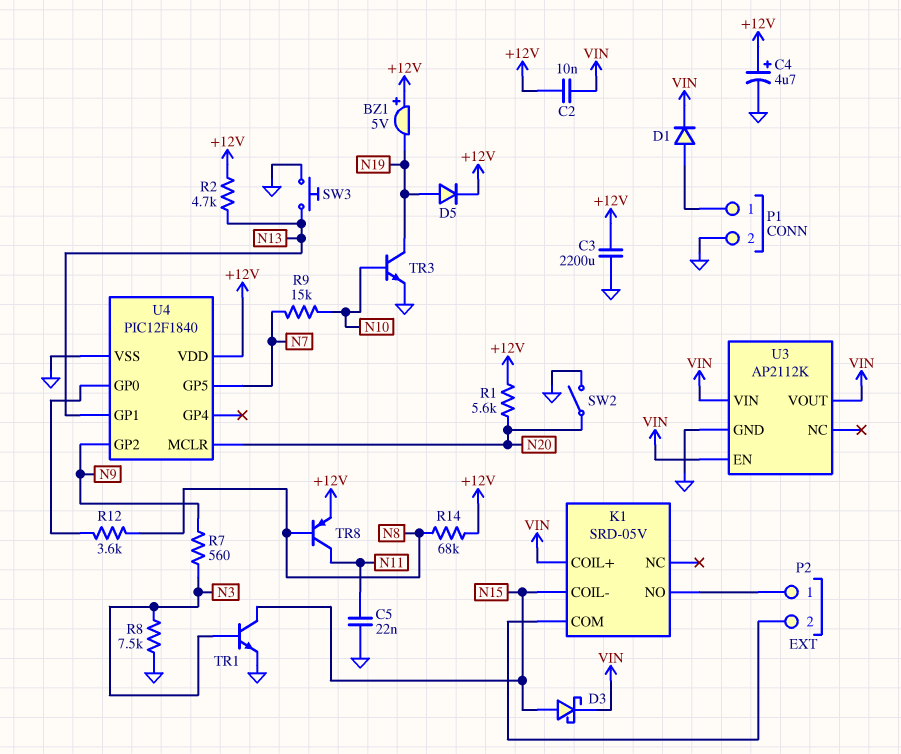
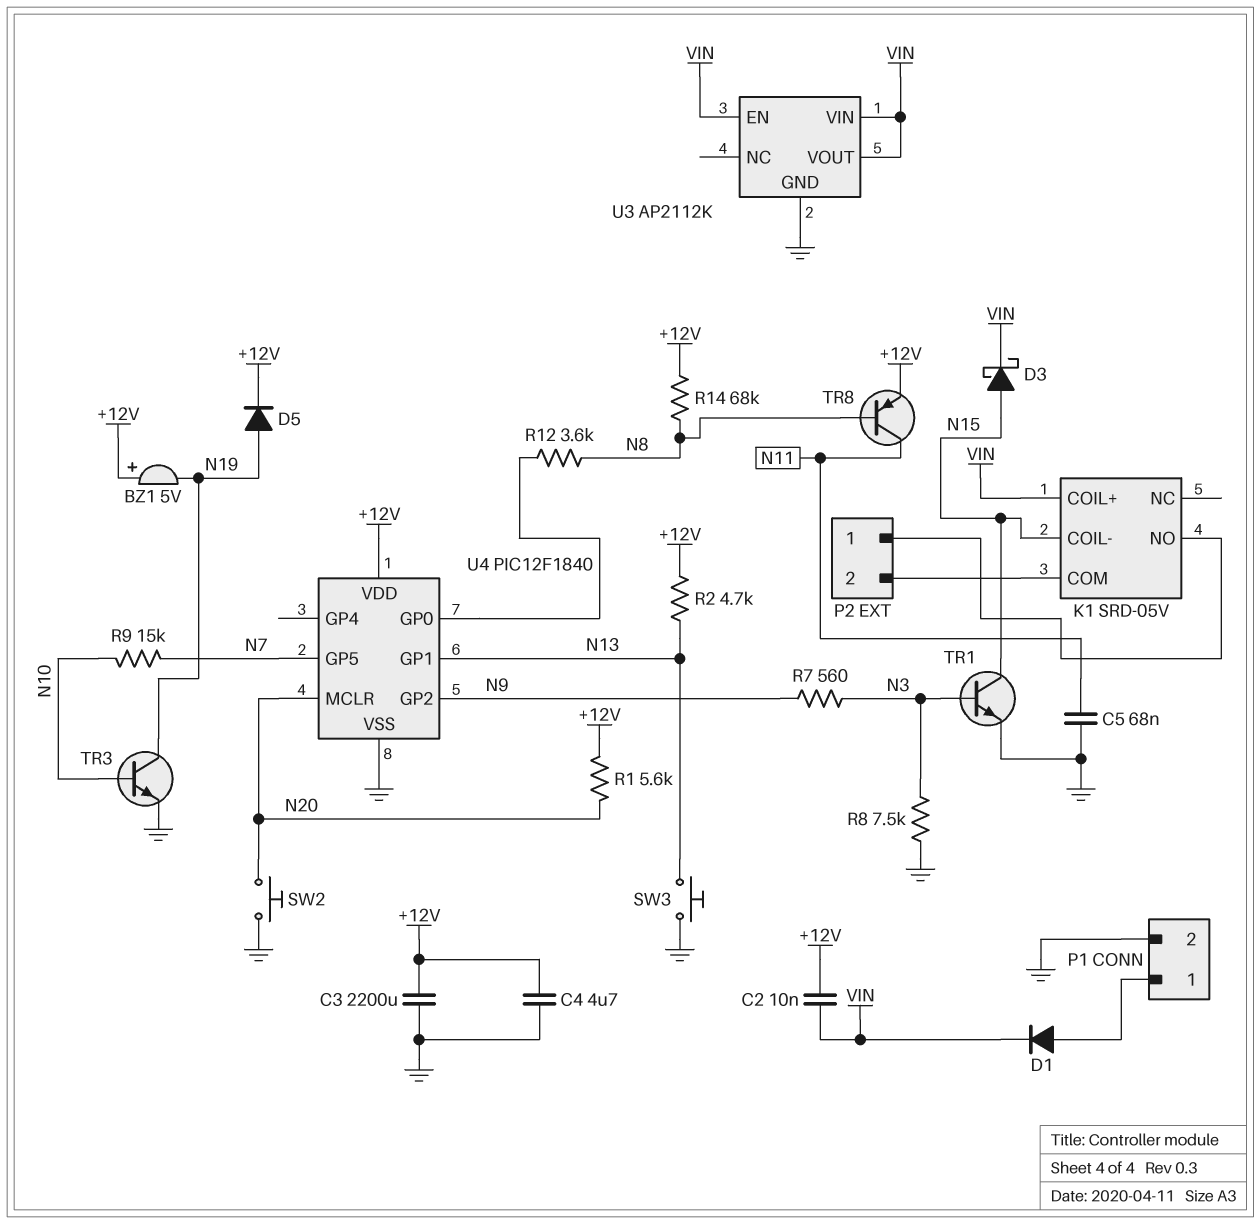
C4: 4.7uF (plus +12V, minus GND) -> 4.7uF (+12V, GND)
C5: 22nF (GND, N11) -> 68nF (GND, N11)
SW2: switch (GND, N20) -> button (GND, N20)

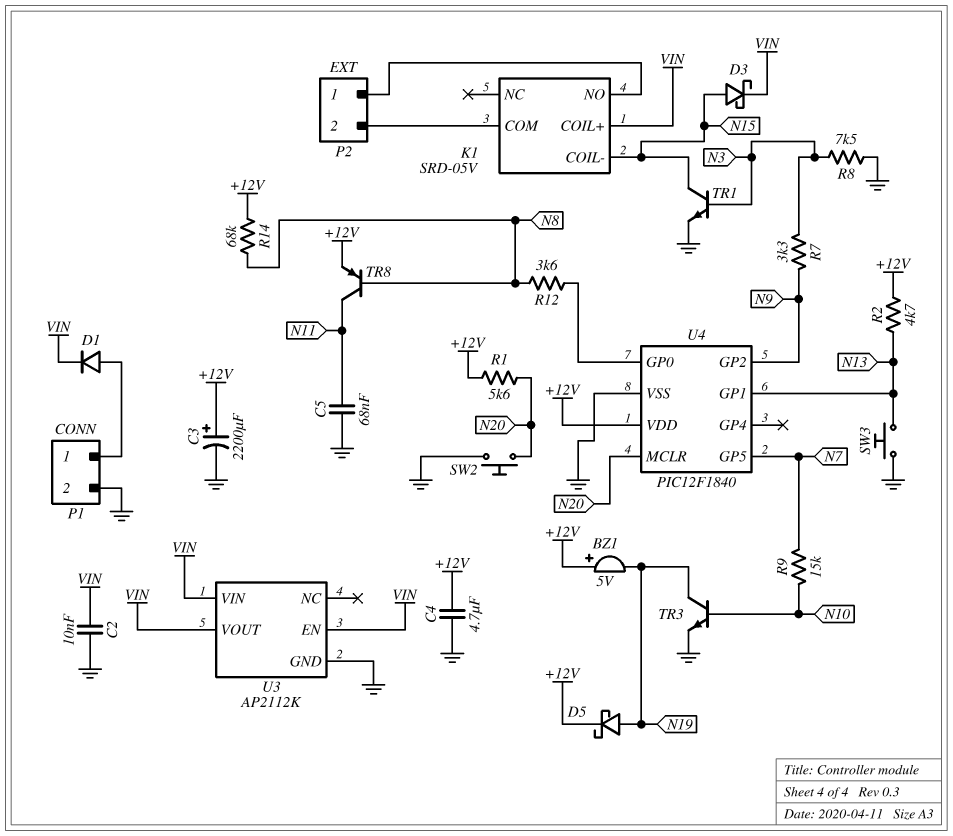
C2: 10nF (+12V, VIN) -> 10nF (GND, VIN)
C3: 2200uF (+12V, GND) -> 2200uF (plus +12V, minus GND)
D5: diode (A N19, K +12V) -> schottky (A N19, K +12V)
R7: 560 (N3, N9) -> 3.3k (N3, N9)

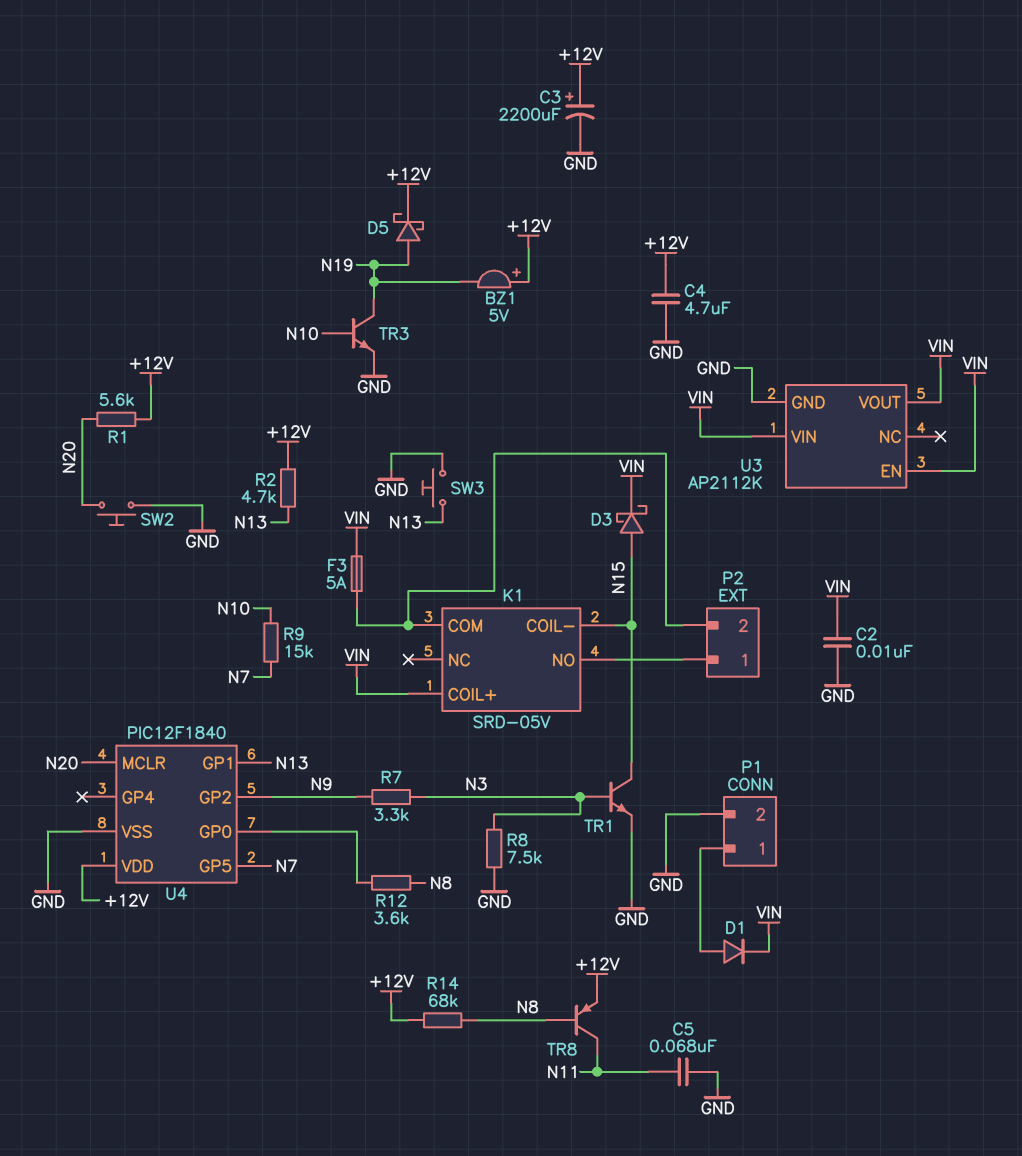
F3: none -> 5A (K1/COM, VIN)

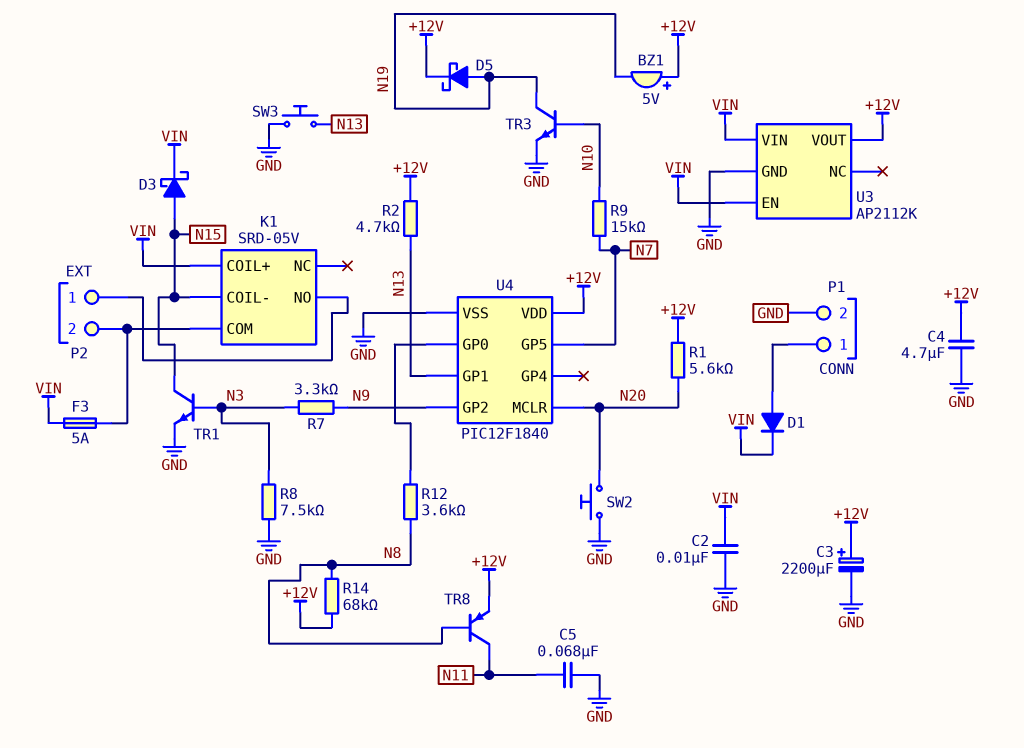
U3 pin VOUT: VIN -> +12V

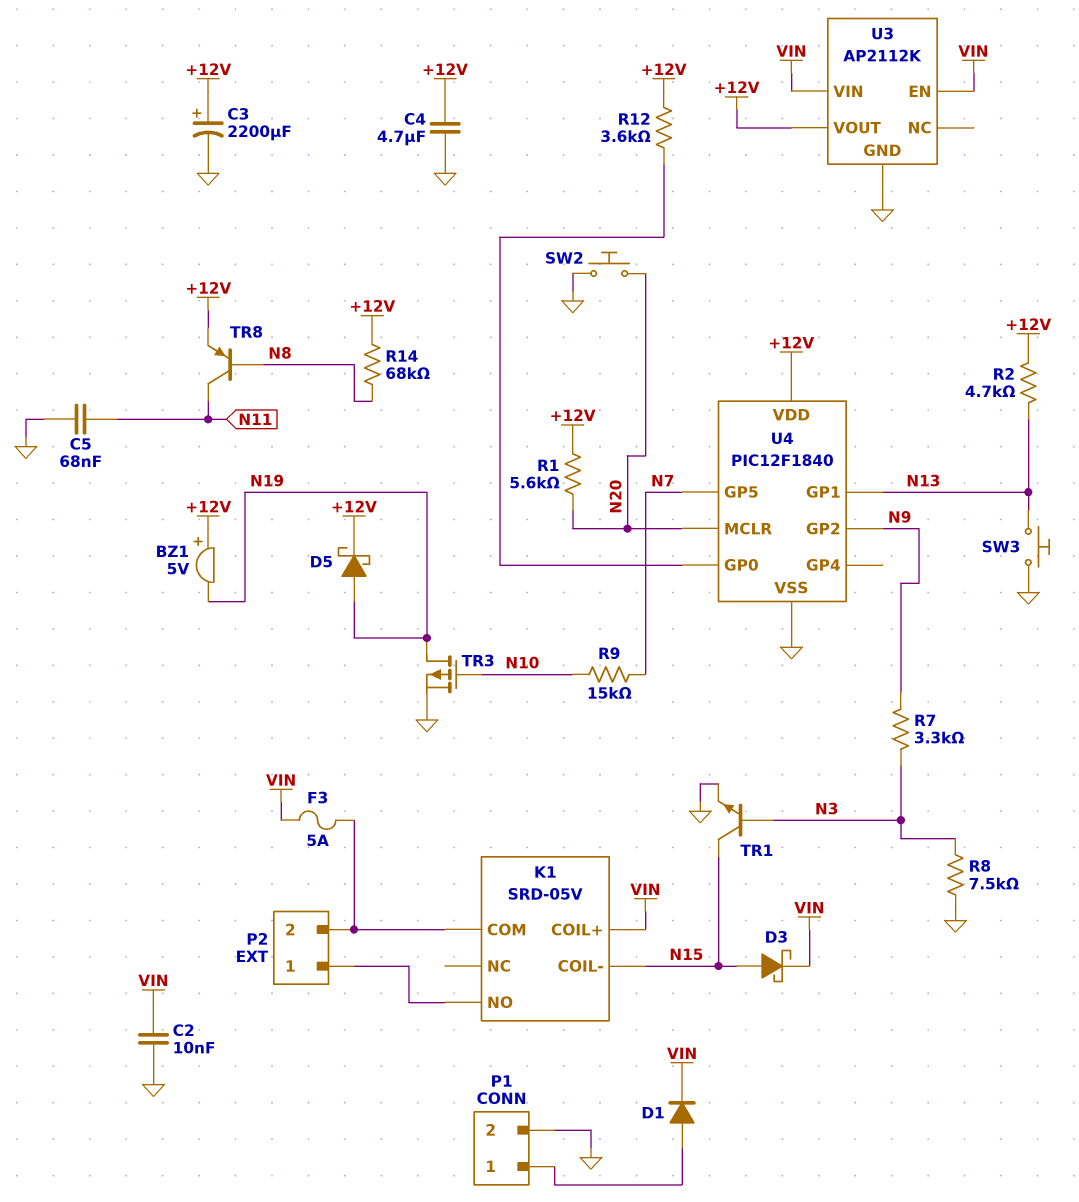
R12: 3.6k (N8, U4/GP0) -> 3.6k (+12V, U4/GP0)
TR3: NPN (B N10, C N19, E GND) -> PMOS (G N10, D N19, S GND)

